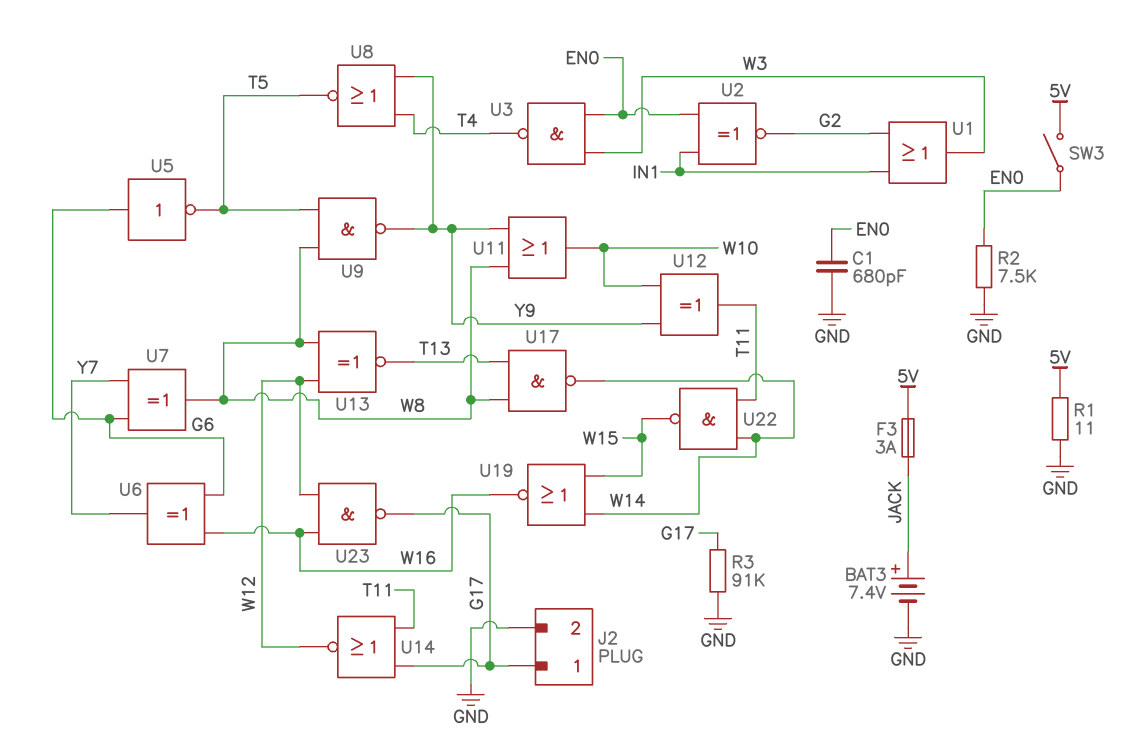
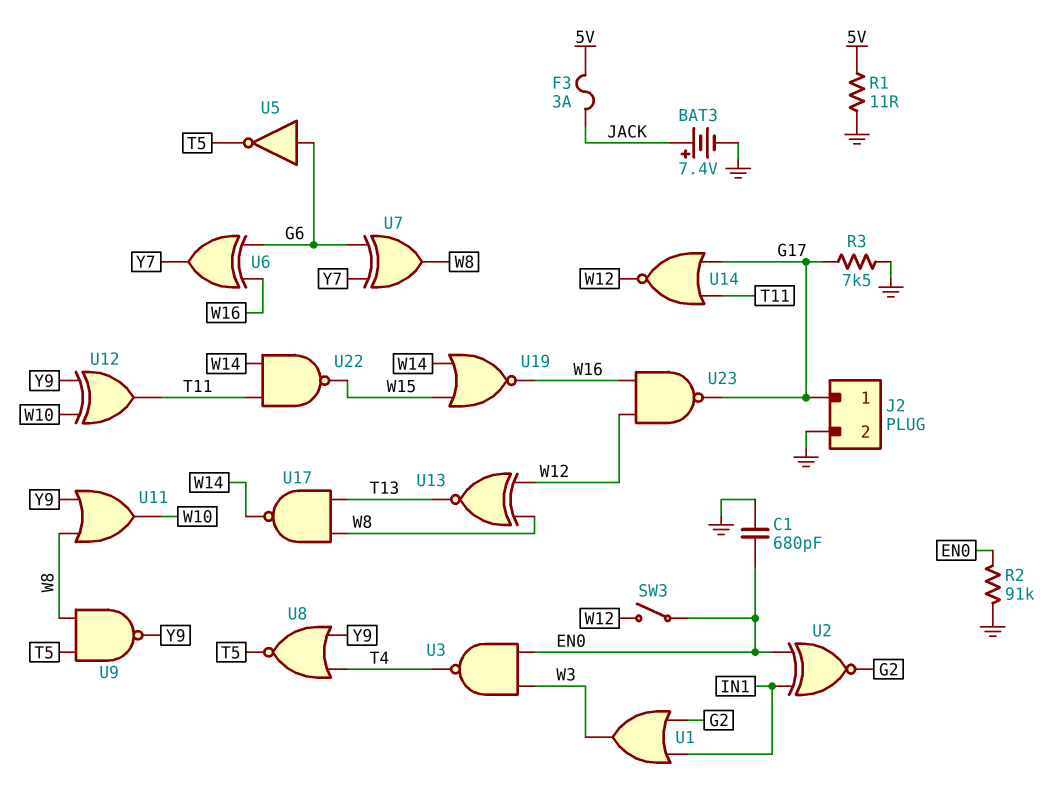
R2: 7.5k (EN0, GND) -> 91k (EN0, GND)
R3: 91k (G17, GND) -> 7.5k (G17, GND)
SW3: switch (5V, EN0) -> switch (EN0, W12)

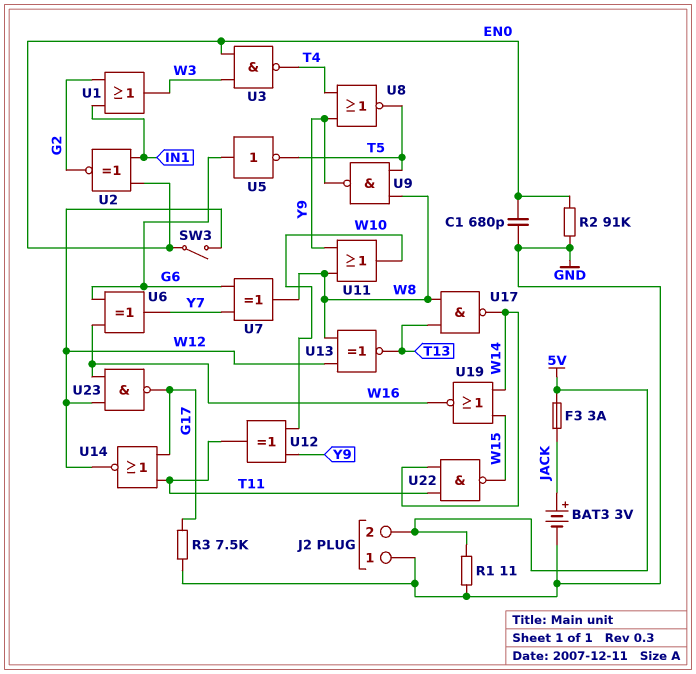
BAT3: 7.4V (plus JACK, minus GND) -> 3V (plus JACK, minus GND)
J2 pin 1: G17 -> GND
J2 pin 2: GND -> 5V

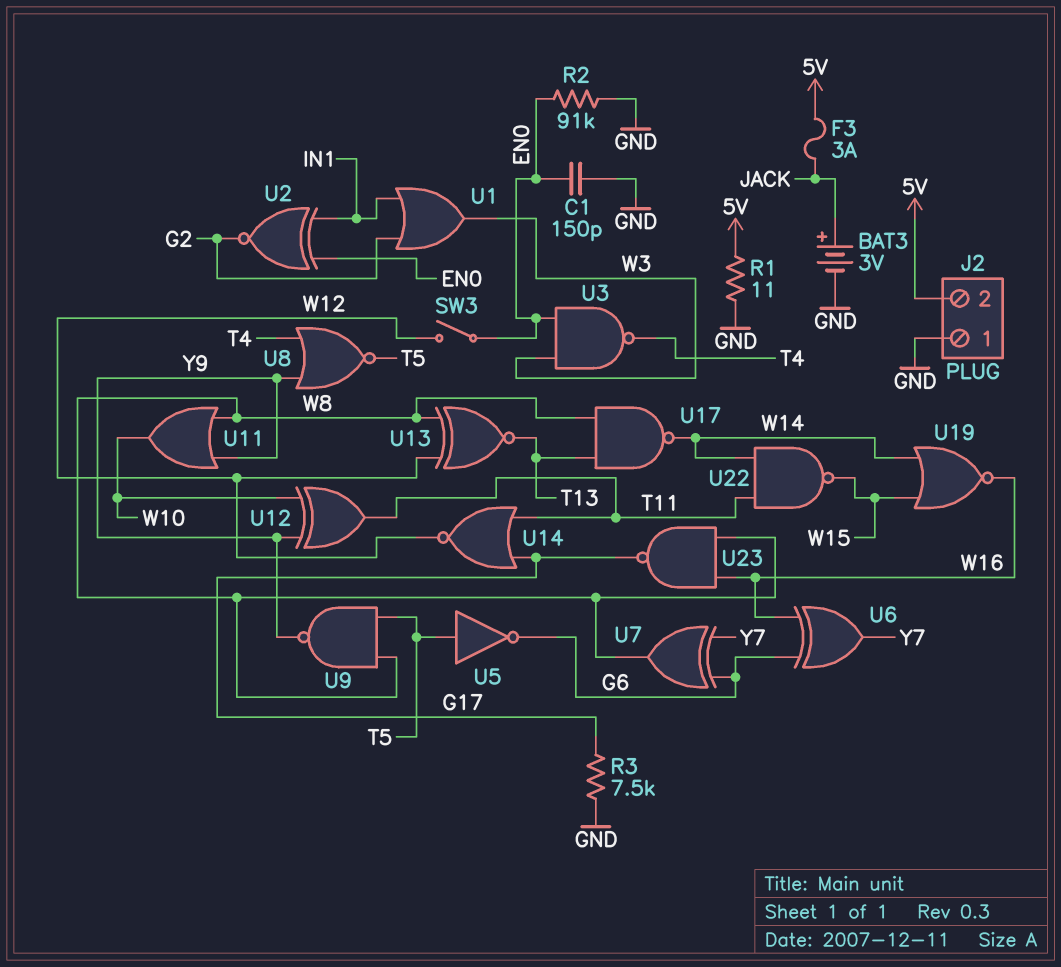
C1: 680pF (EN0, GND) -> 150pF (EN0, GND)
U5: NOT (in G6, out T5) -> NOT (in T5, out G6)
U23: NAND (in W12, in W16, out G17) -> NAND (in W8, in W16, out G17)

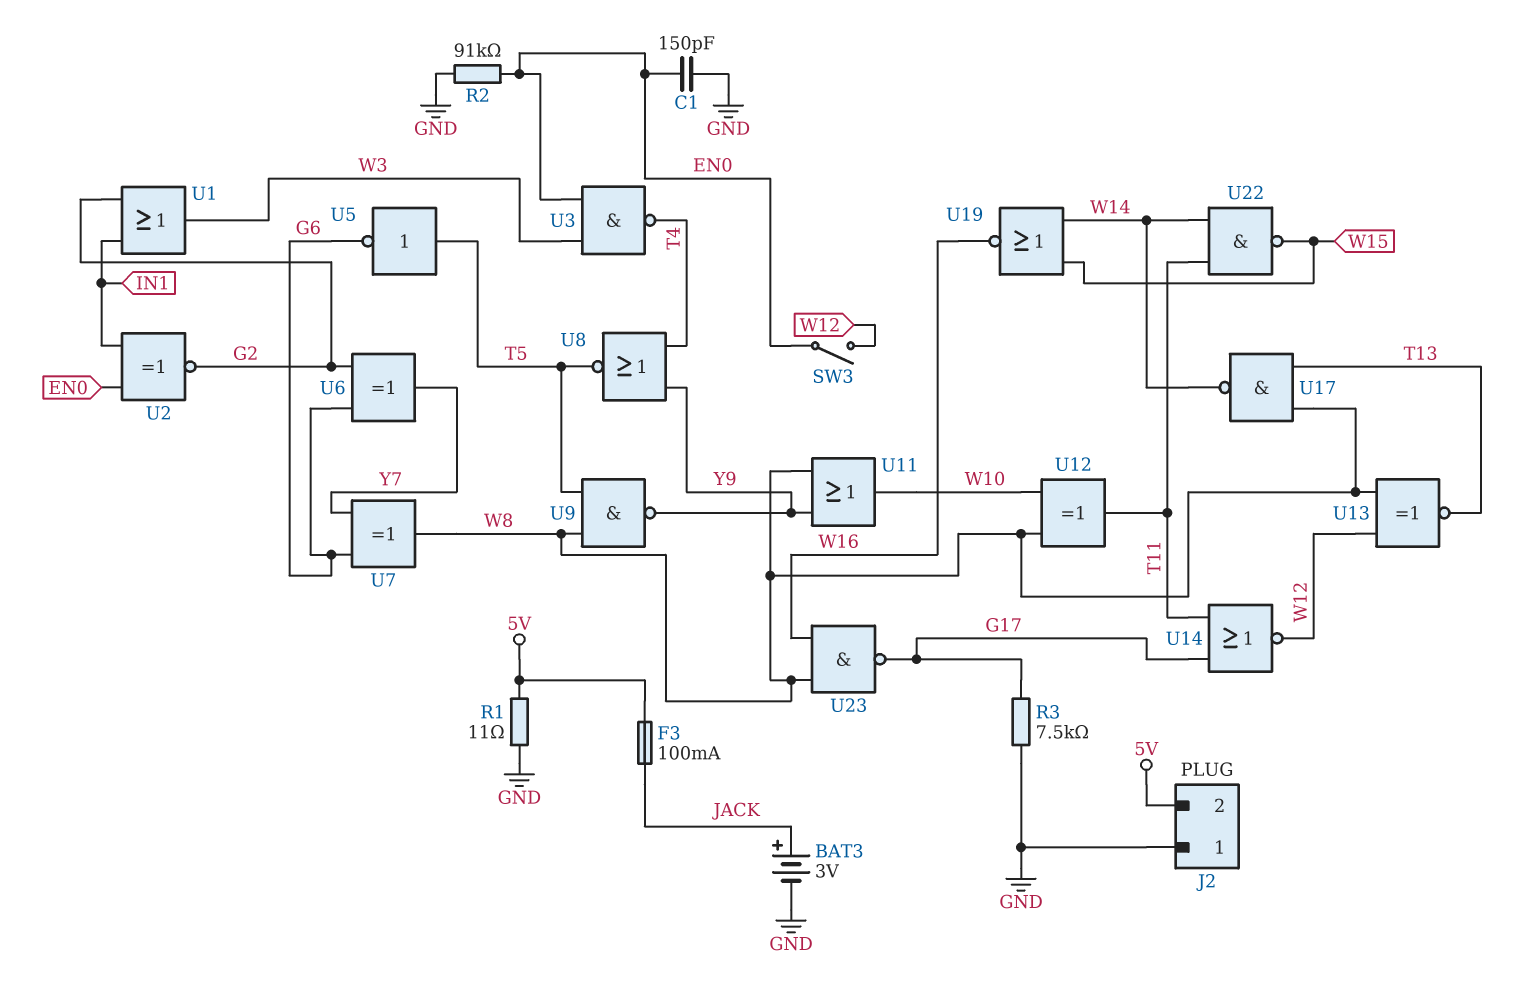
F3: 3A (5V, JACK) -> 100mA (5V, JACK)
U6: XOR (in G6, in W16, out Y7) -> XOR (in G2, in G6, out Y7)
U12: XOR (in W10, in Y9, out T11) -> XOR (in W8, in W10, out T11)

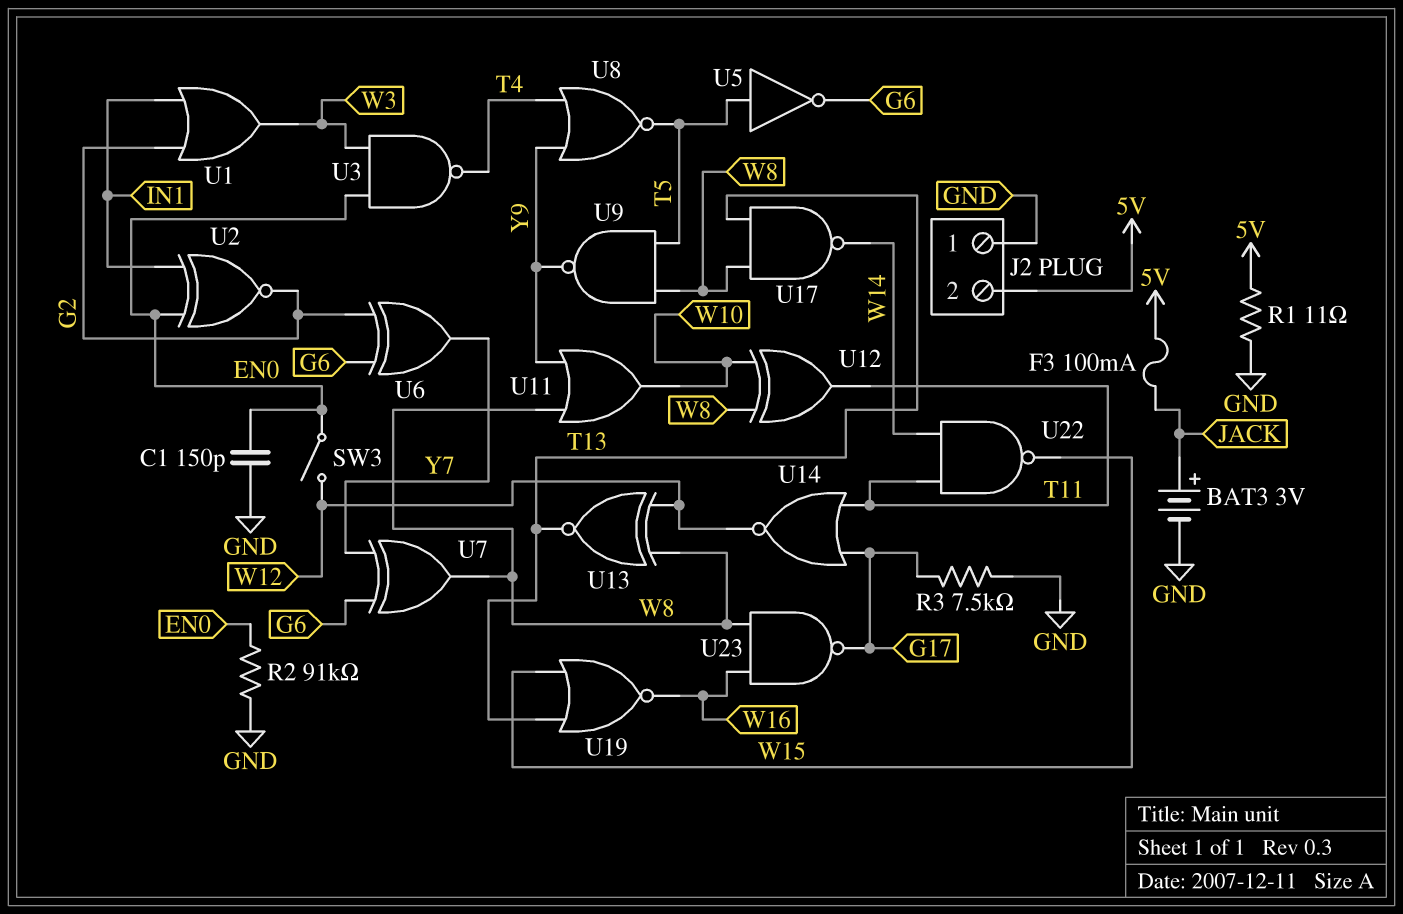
U19: NOR (in W14, in W15, out W16) -> NOR (in T13, in W15, out W16)

